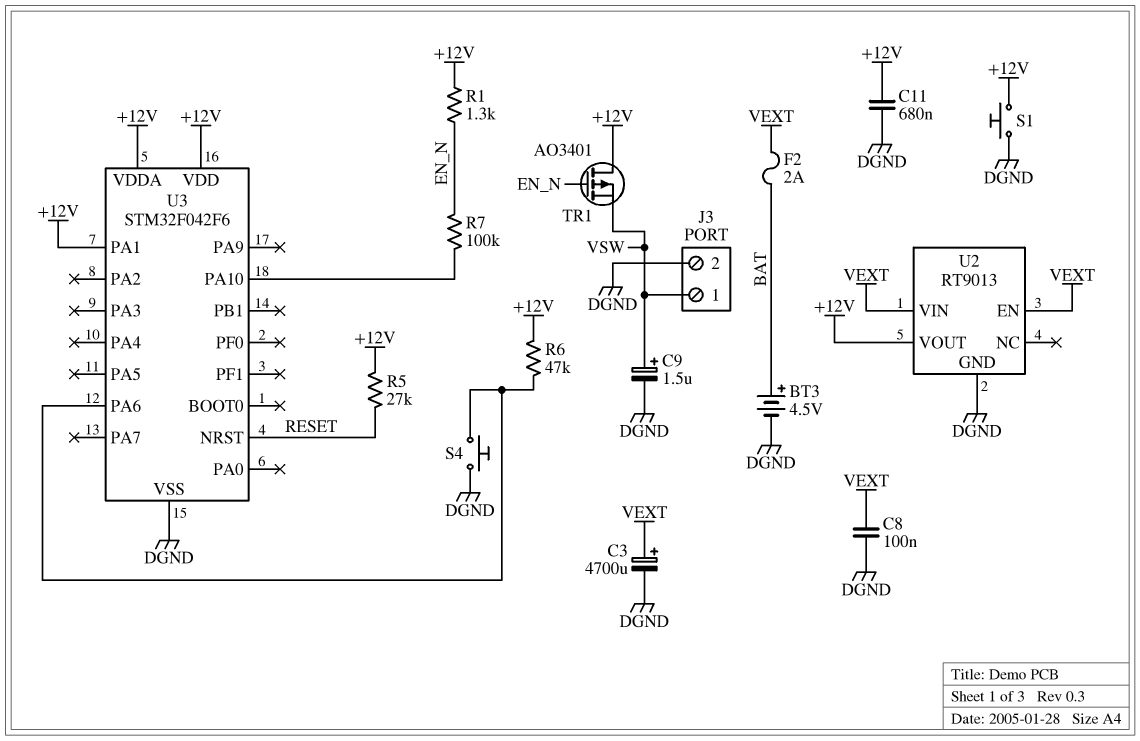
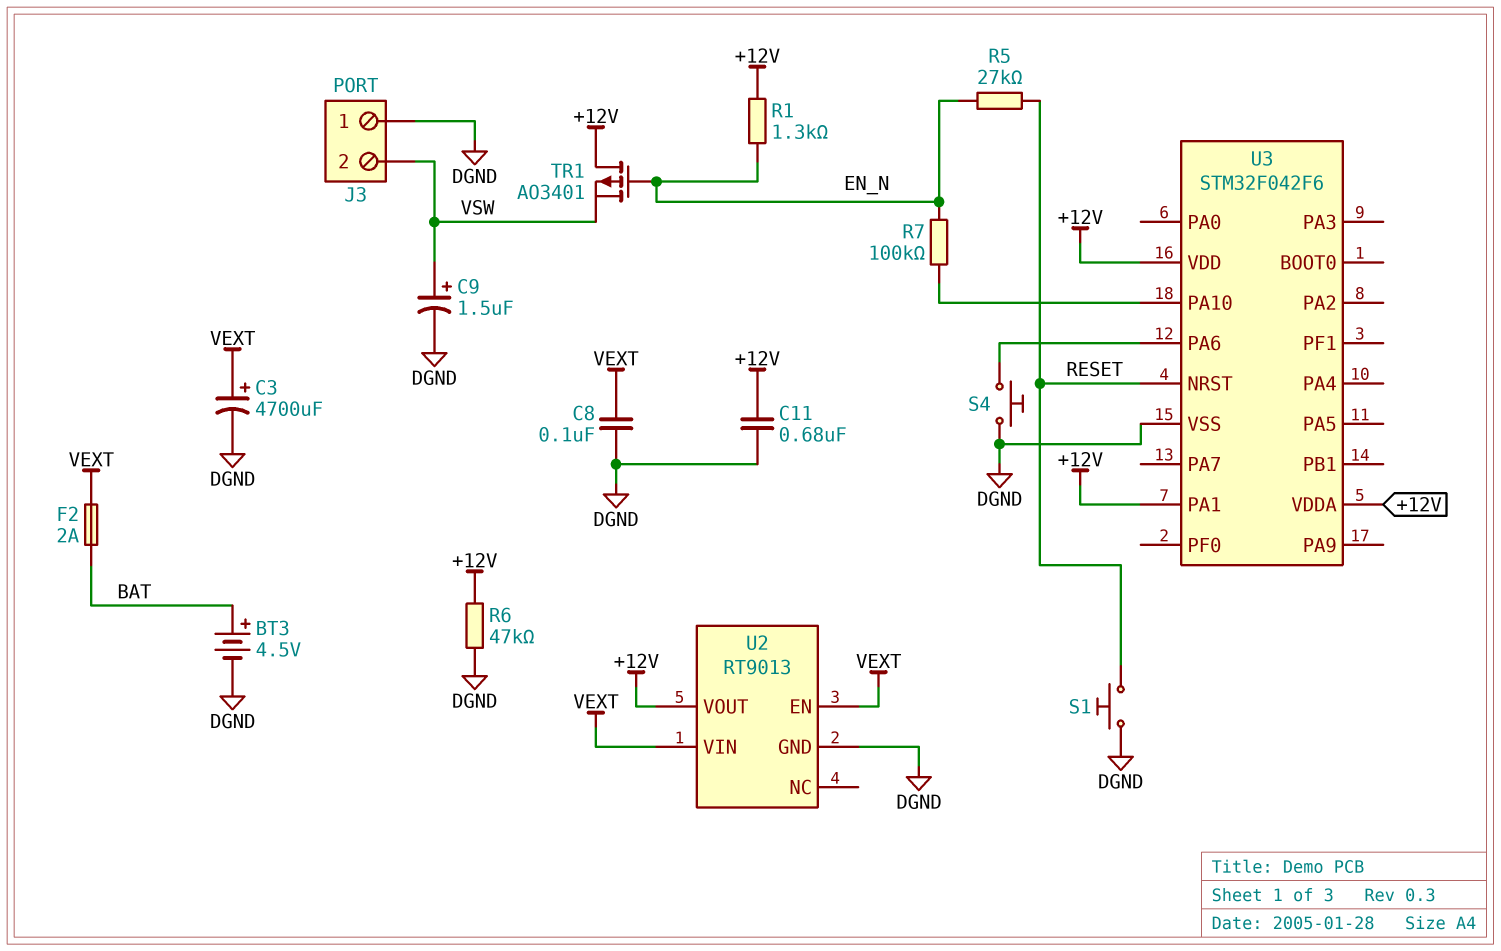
J3 pin 1: VSW -> DGND
J3 pin 2: DGND -> VSW
R5: 27k (+12V, RESET) -> 27k (EN_N, RESET)
R6: 47k (+12V, U3/PA6) -> 47k (+12V, DGND)
S1: button (+12V, DGND) -> button (DGND, RESET)

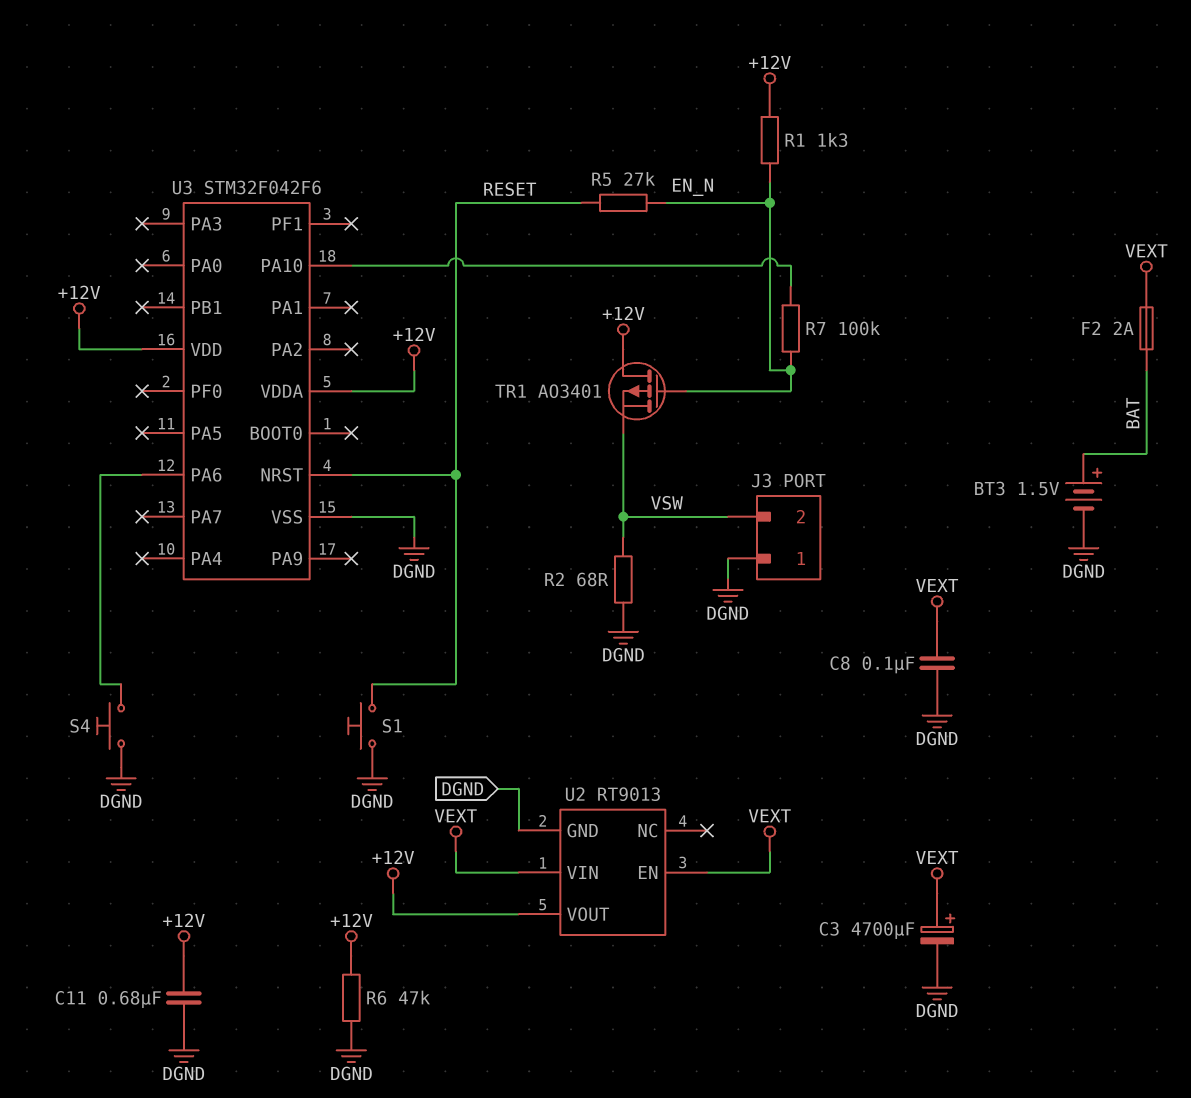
BT3: 4.5V (plus BAT, minus DGND) -> 1.5V (plus BAT, minus DGND)
C9: 1.5uF (plus VSW, minus DGND) -> none
R2: none -> 68 (DGND, VSW)
U3 pin PA1: +12V -> none

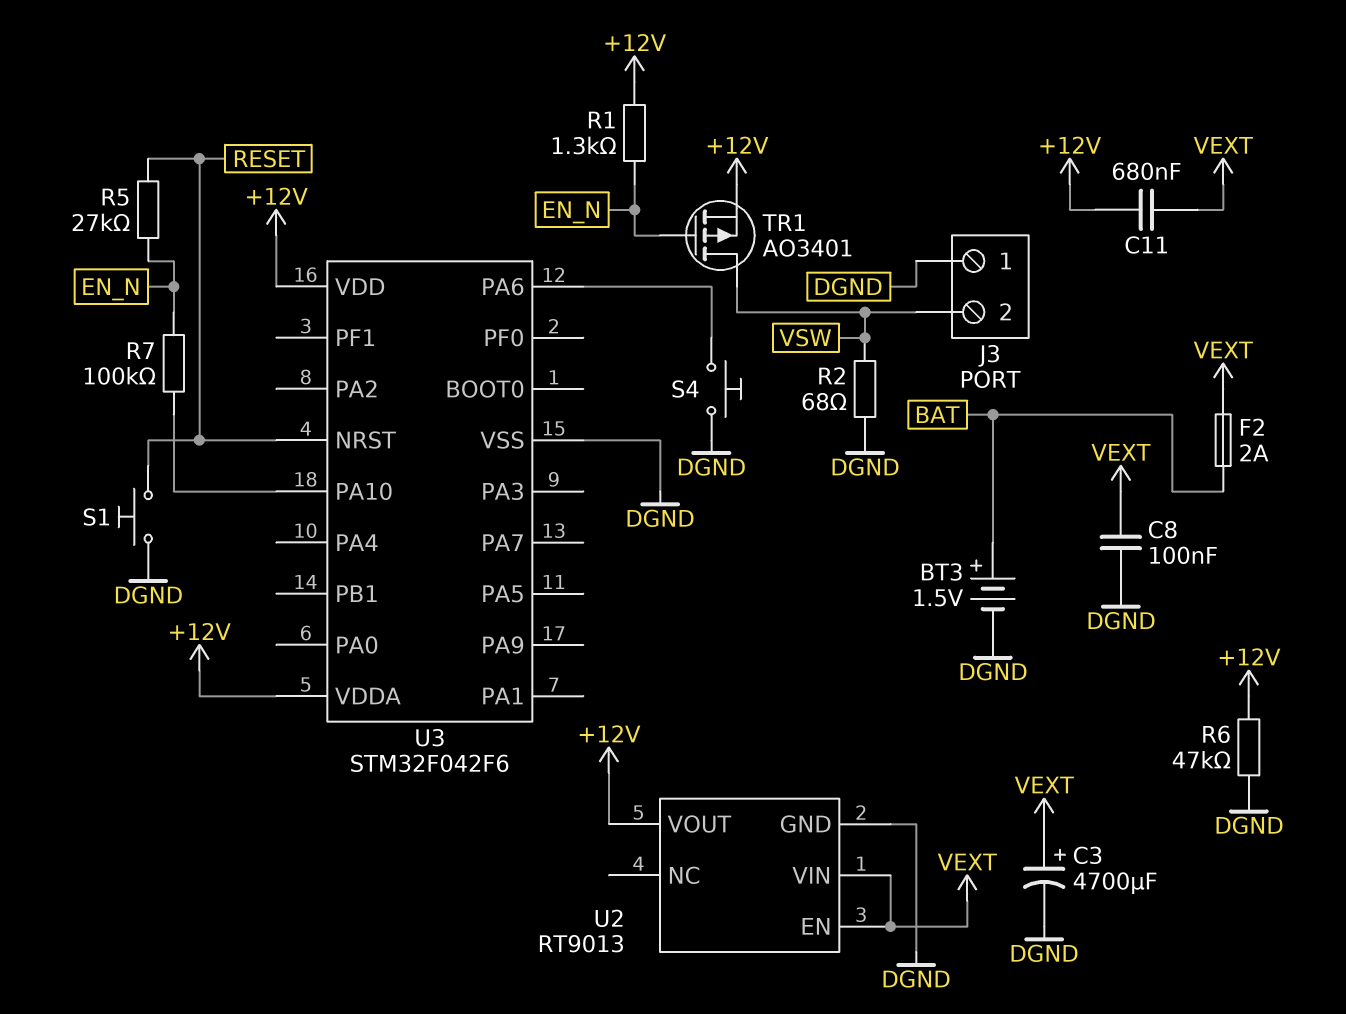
C11: 680nF (+12V, DGND) -> 680nF (+12V, VEXT)
TR1: PMOS AO3401 (G EN_N, D +12V, S VSW) -> PMOS AO3401 (G EN_N, D VSW, S +12V)

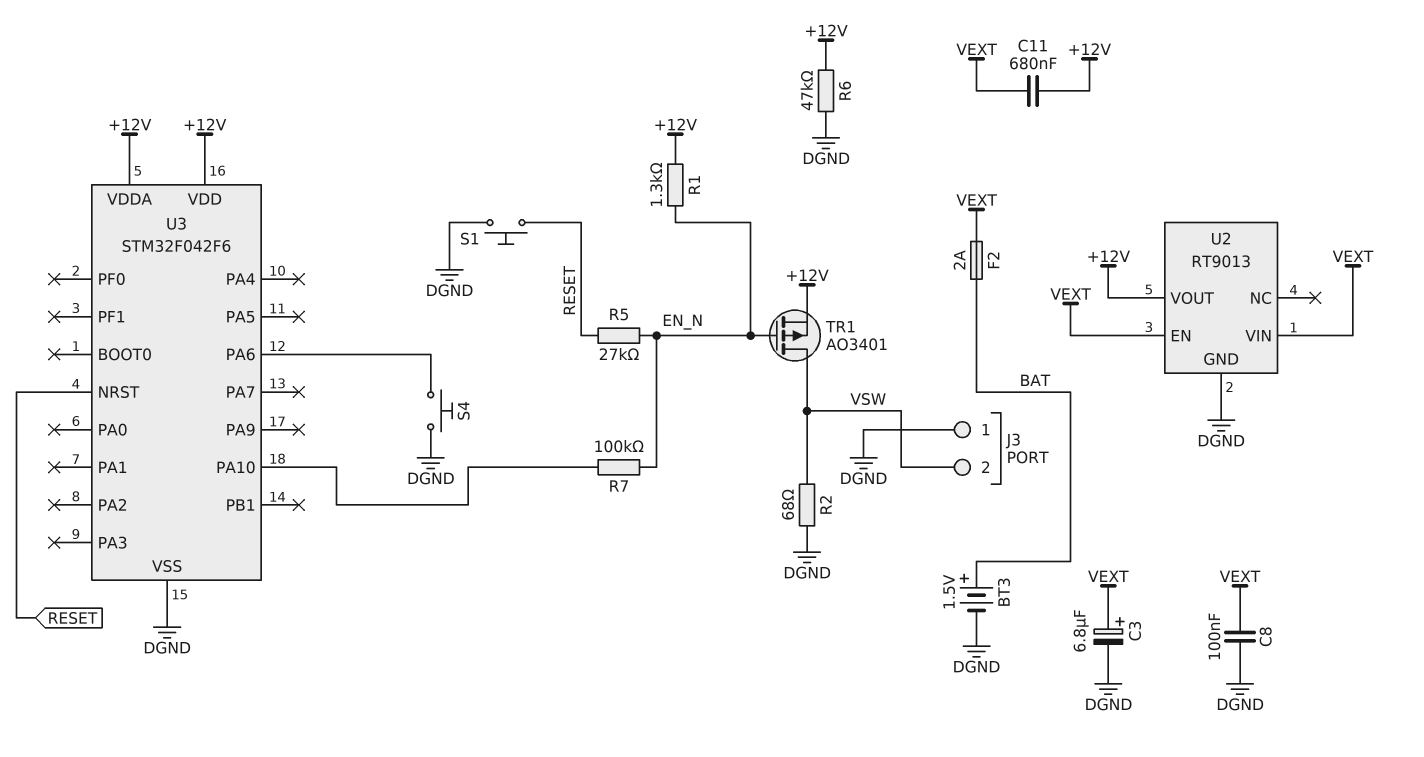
C3: 4700uF (plus VEXT, minus DGND) -> 6.8uF (plus VEXT, minus DGND)

